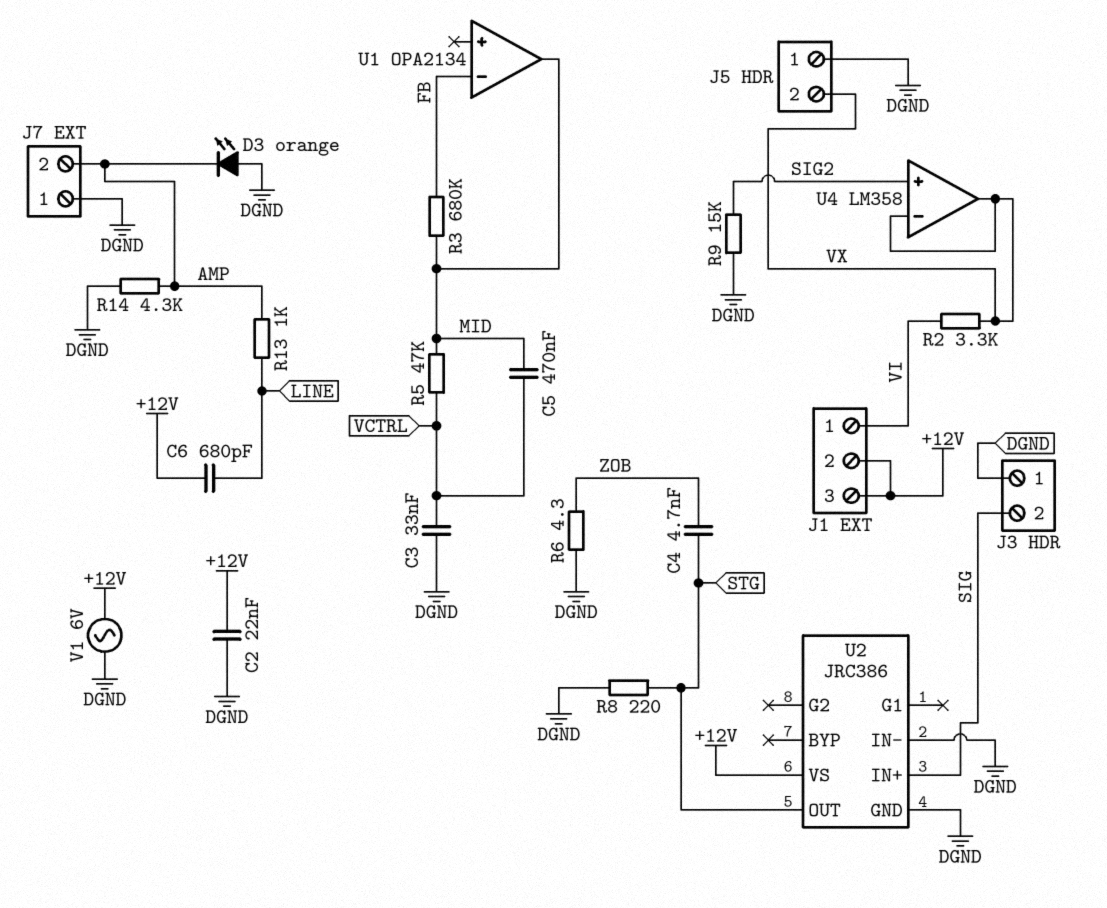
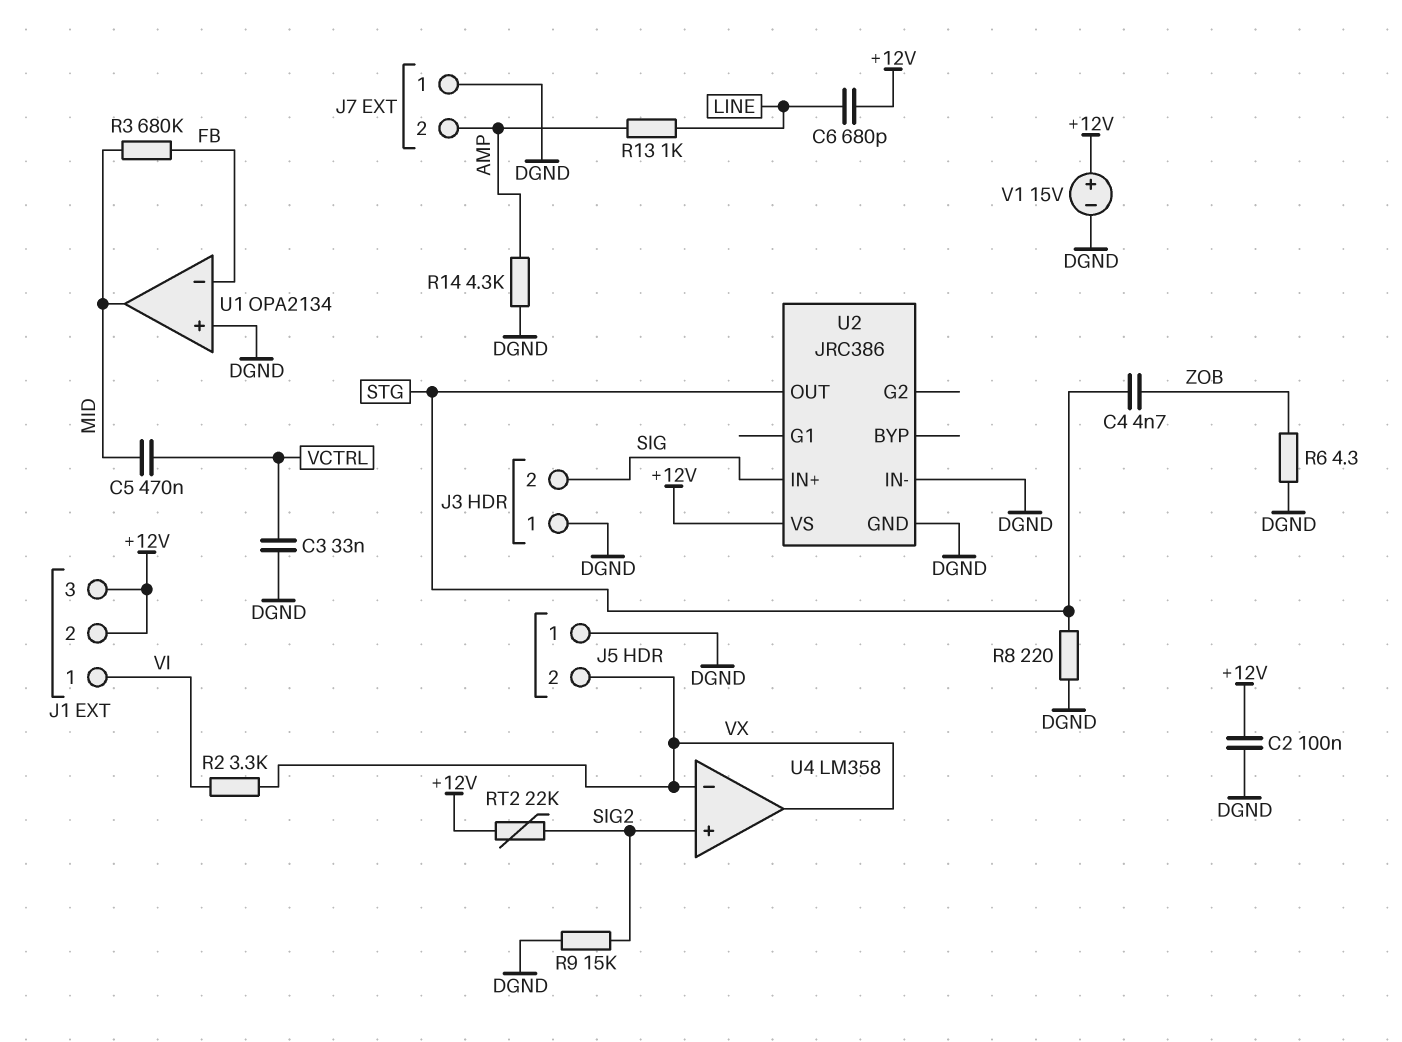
C2: 22nF (+12V, DGND) -> 100nF (+12V, DGND)
D3: LED orange (A DGND, K AMP) -> none
R5: 47k (MID, VCTRL) -> none
RT2: none -> 22k (+12V, SIG2)
U1 pin in+: none -> DGND
V1: AC 6V (+12V, DGND) -> 15V (plus +12V, minus DGND)

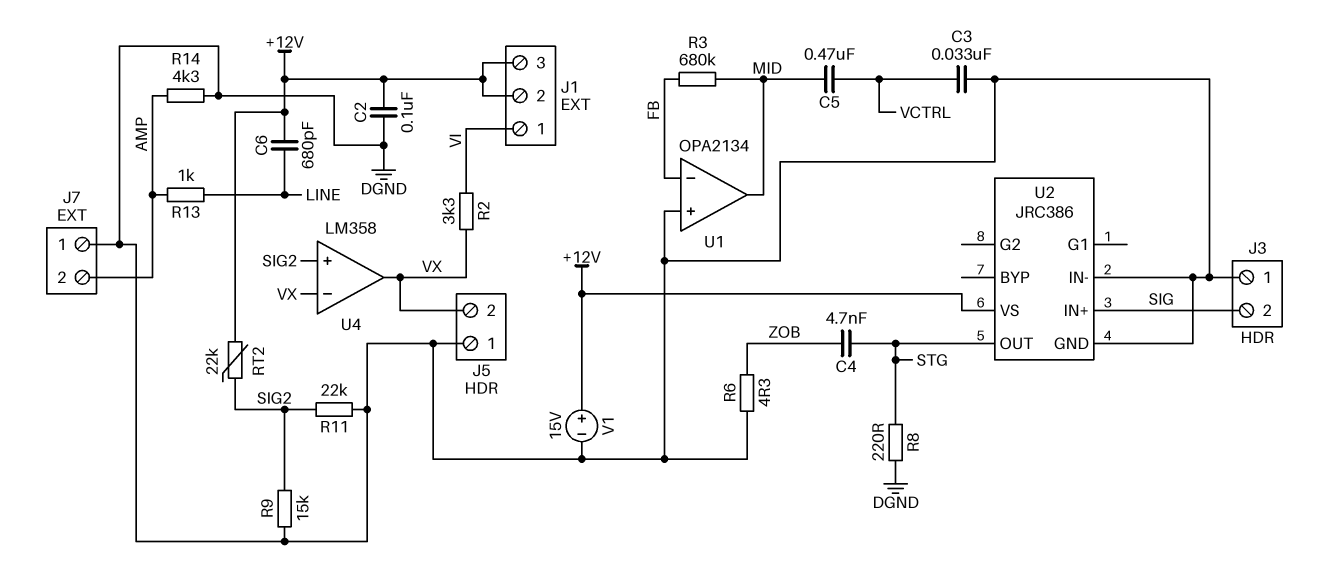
R11: none -> 22k (DGND, SIG2)

